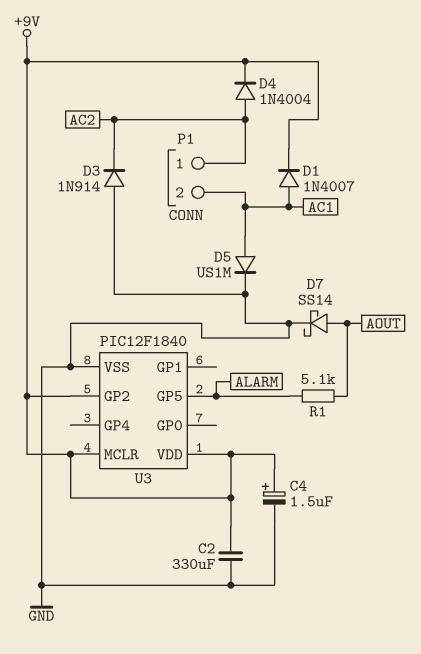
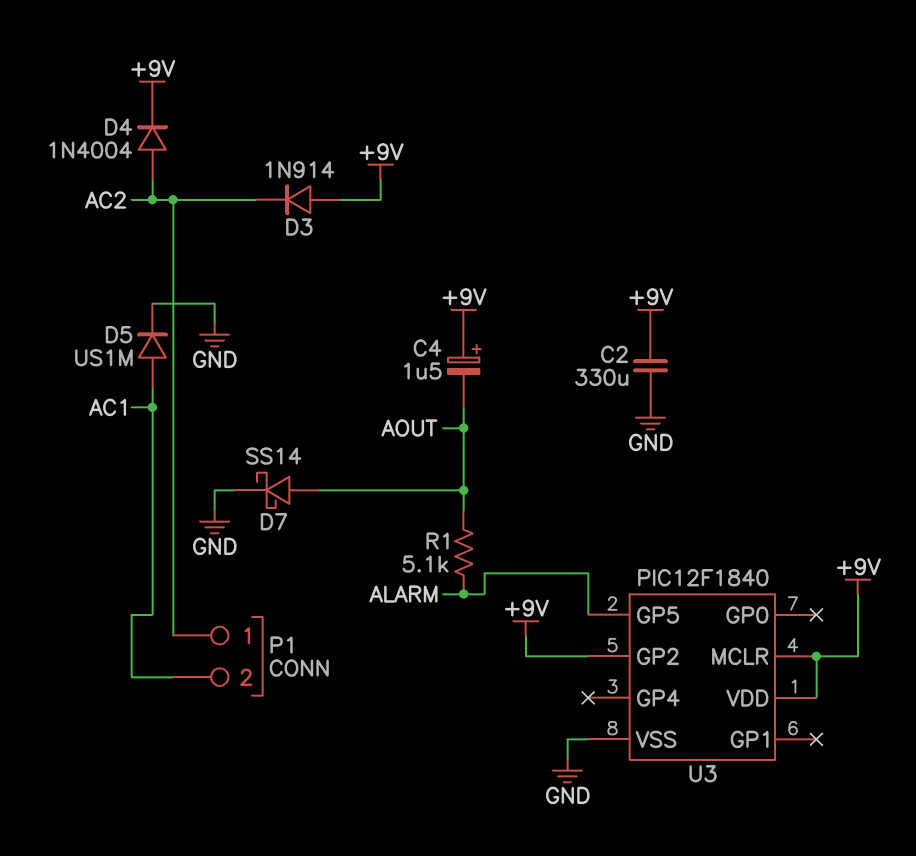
C4: 1.5uF (plus +9V, minus GND) -> 1.5uF (plus +9V, minus AOUT)
D1: diode 1N4007 (A AC1, K +9V) -> none
D3: diode 1N914 (A GND, K AC2) -> diode 1N914 (A +9V, K AC2)

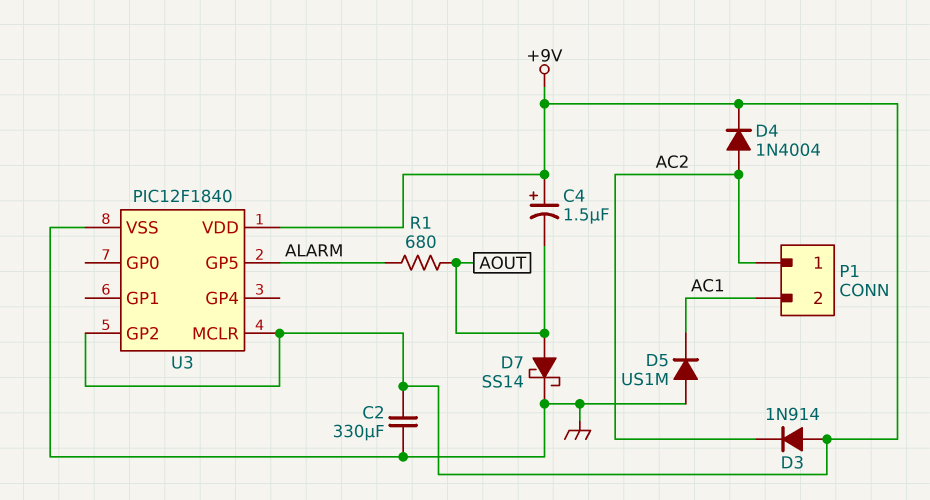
D5: diode US1M (A AC1, K GND) -> diode US1M (A GND, K AC1)
R1: 5.1k (ALARM, AOUT) -> 680 (ALARM, AOUT)

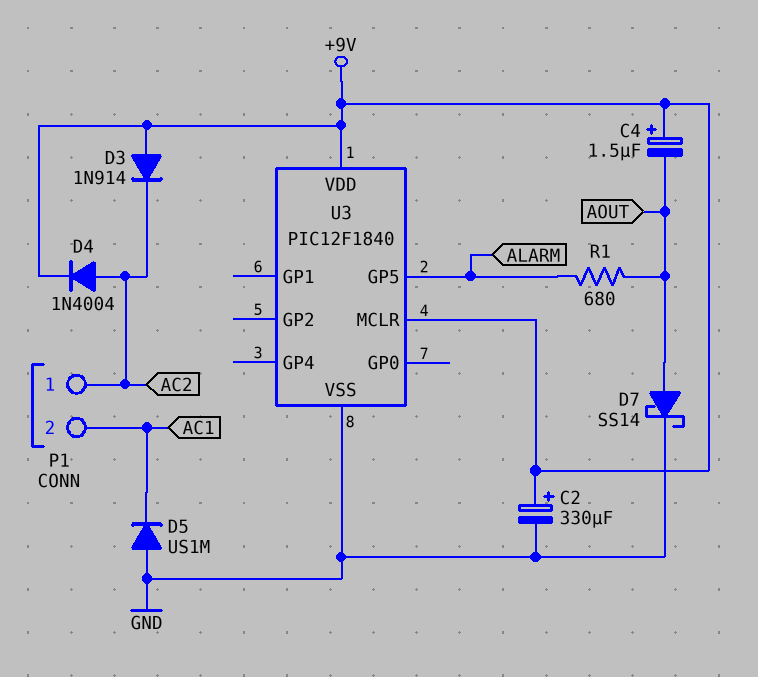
C2: 330uF (+9V, GND) -> 330uF (plus +9V, minus GND)
U3 pin GP2: +9V -> none

